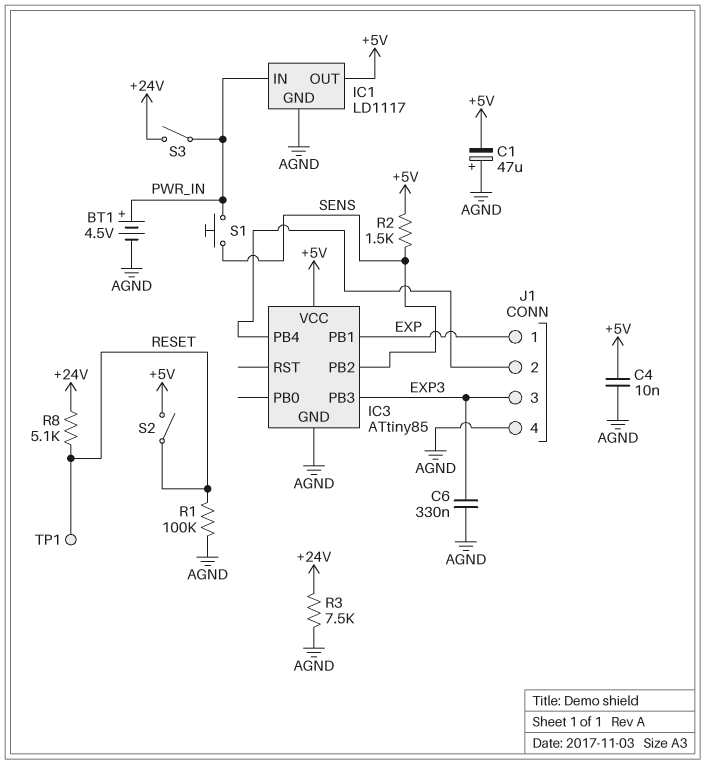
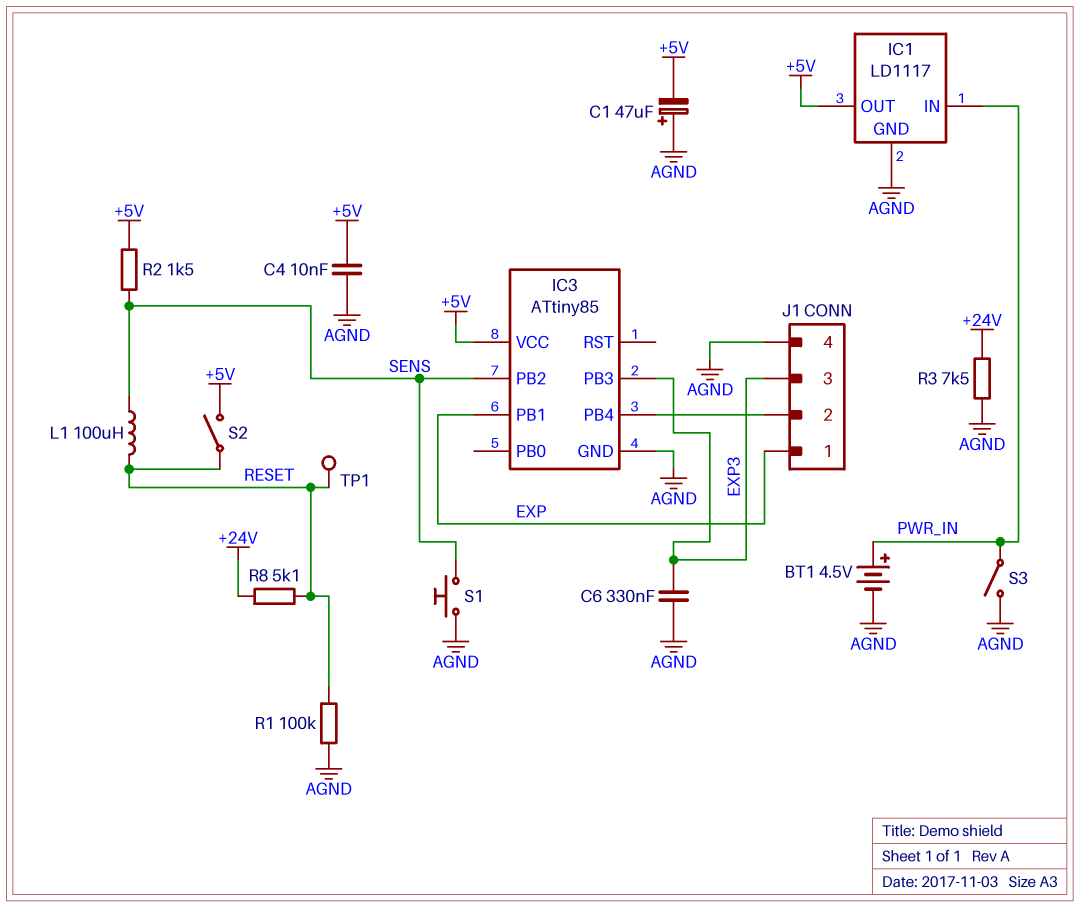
L1: none -> 100uH (RESET, SENS)
S1: button (PWR_IN, SENS) -> button (AGND, SENS)
S3: switch (+24V, PWR_IN) -> switch (AGND, PWR_IN)

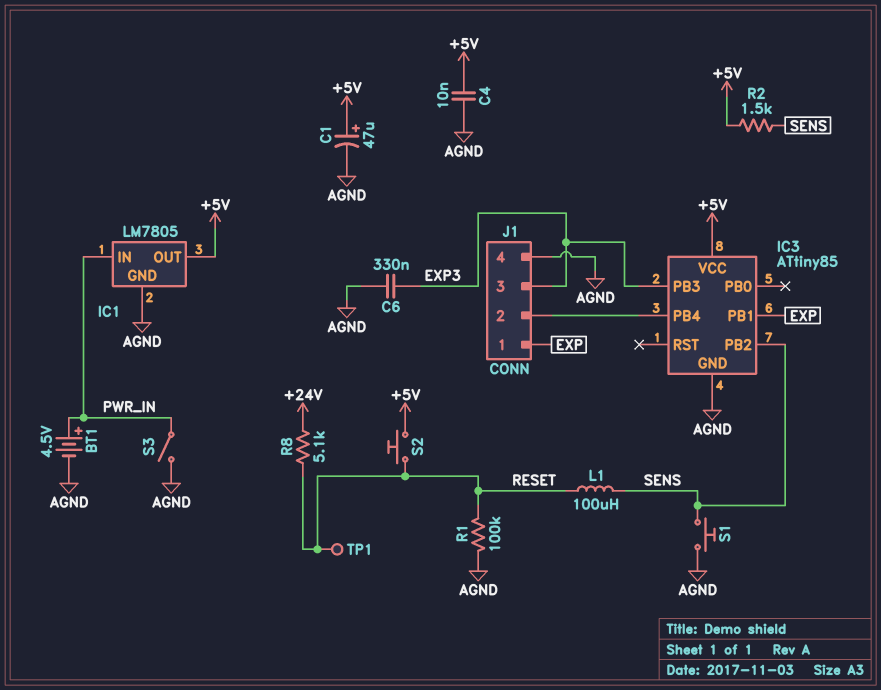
C1: 47uF (plus AGND, minus +5V) -> 47uF (plus +5V, minus AGND)
IC1: LD1117 -> LM7805
R3: 7.5k (+24V, AGND) -> none
S2: switch (+5V, RESET) -> button (+5V, RESET)

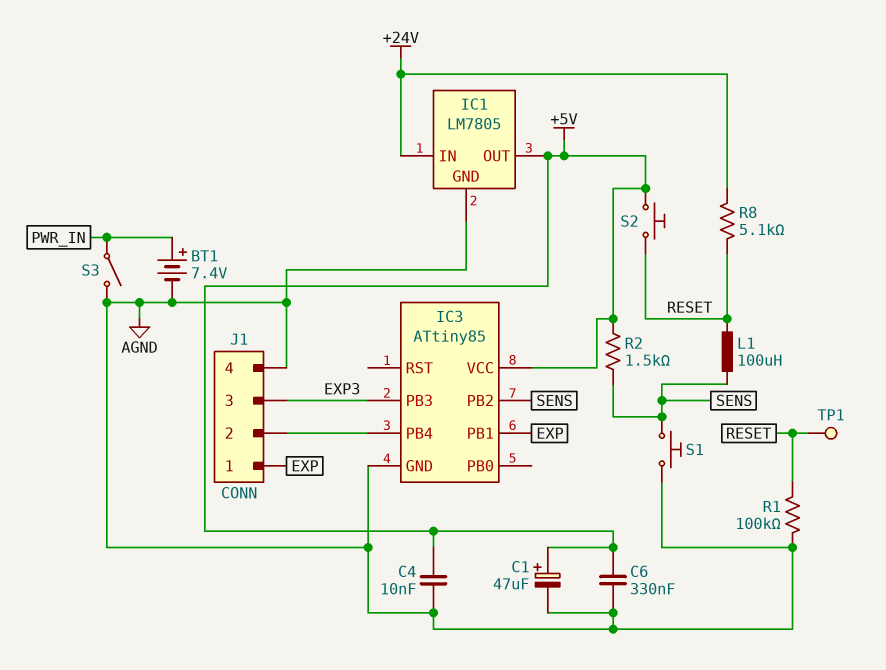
BT1: 4.5V (plus PWR_IN, minus AGND) -> 7.4V (plus PWR_IN, minus AGND)
C6: 330nF (AGND, EXP3) -> 330nF (+5V, AGND)
IC1 pin IN: PWR_IN -> +24V

